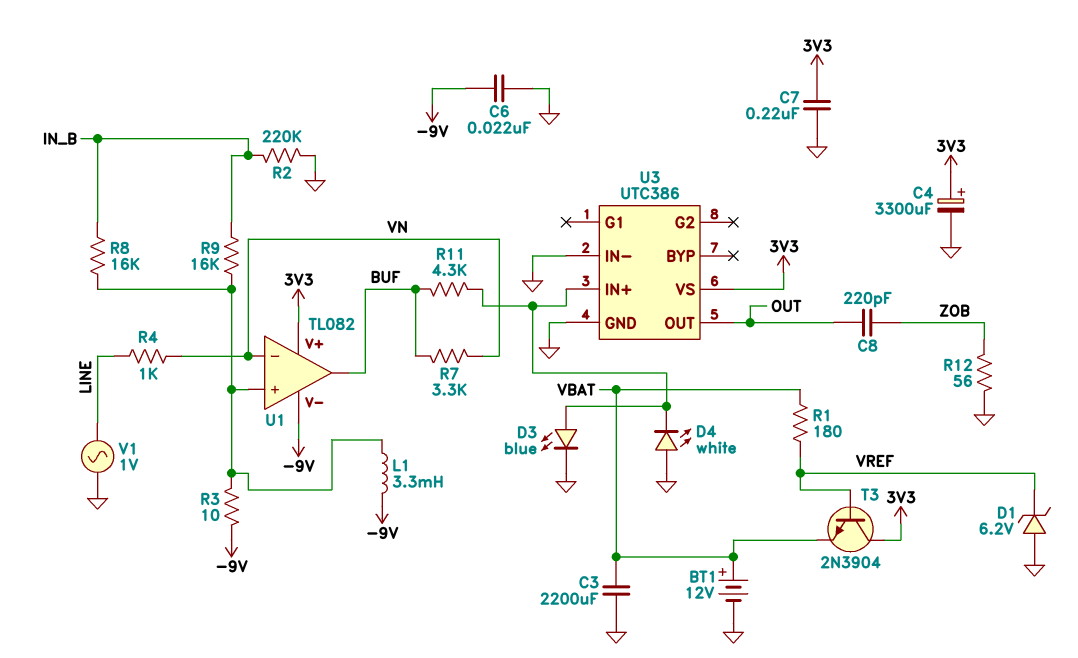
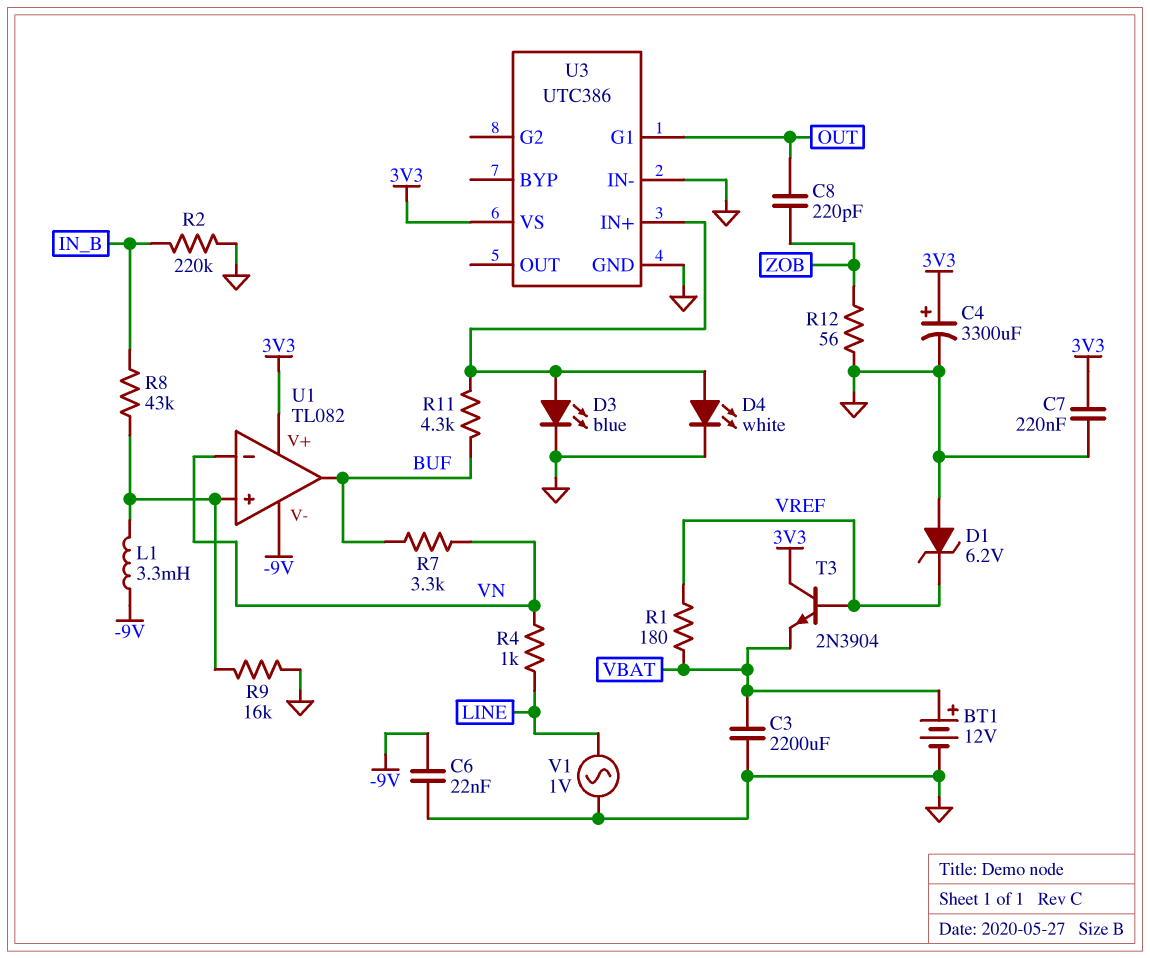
D4: LED white (A GND, K U3/IN+) -> LED white (A U3/IN+, K GND)
R3: 10 (-9V, U1/in+) -> none
R8: 16k (IN_B, U1/in+) -> 43k (IN_B, U1/in+)
R9: 16k (IN_B, U1/in+) -> 16k (GND, U1/in+)
U3 pin G1: none -> OUT
U3 pin OUT: OUT -> none

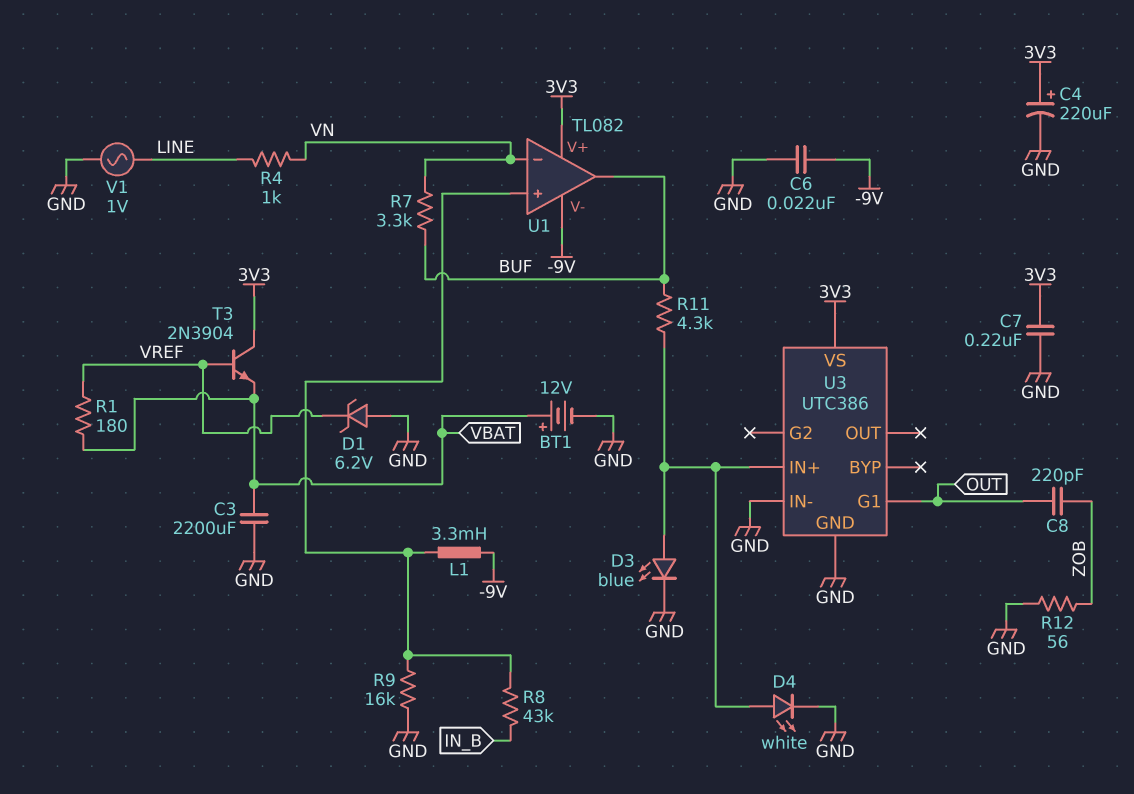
C4: 3300uF (plus 3V3, minus GND) -> 220uF (plus 3V3, minus GND)
R2: 220k (GND, IN_B) -> none

